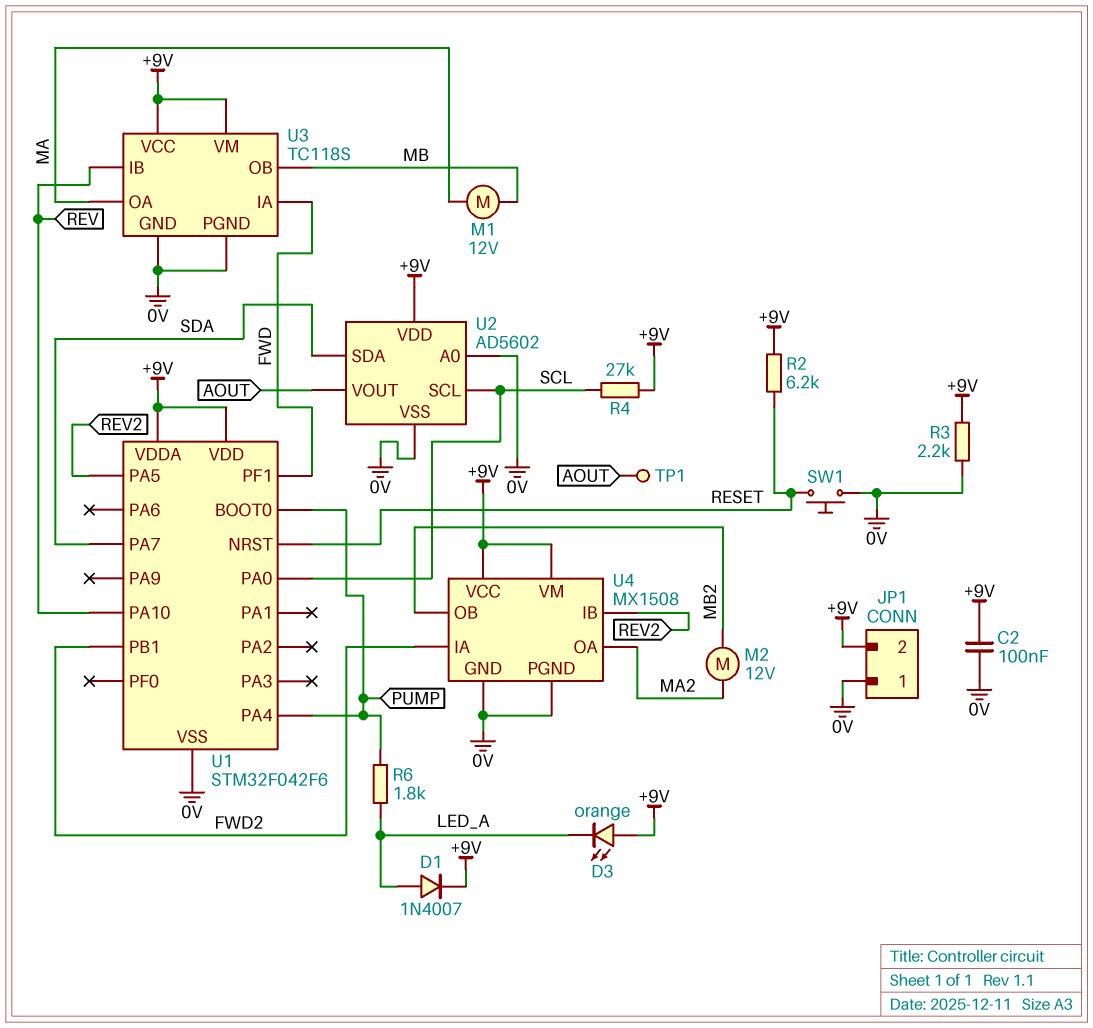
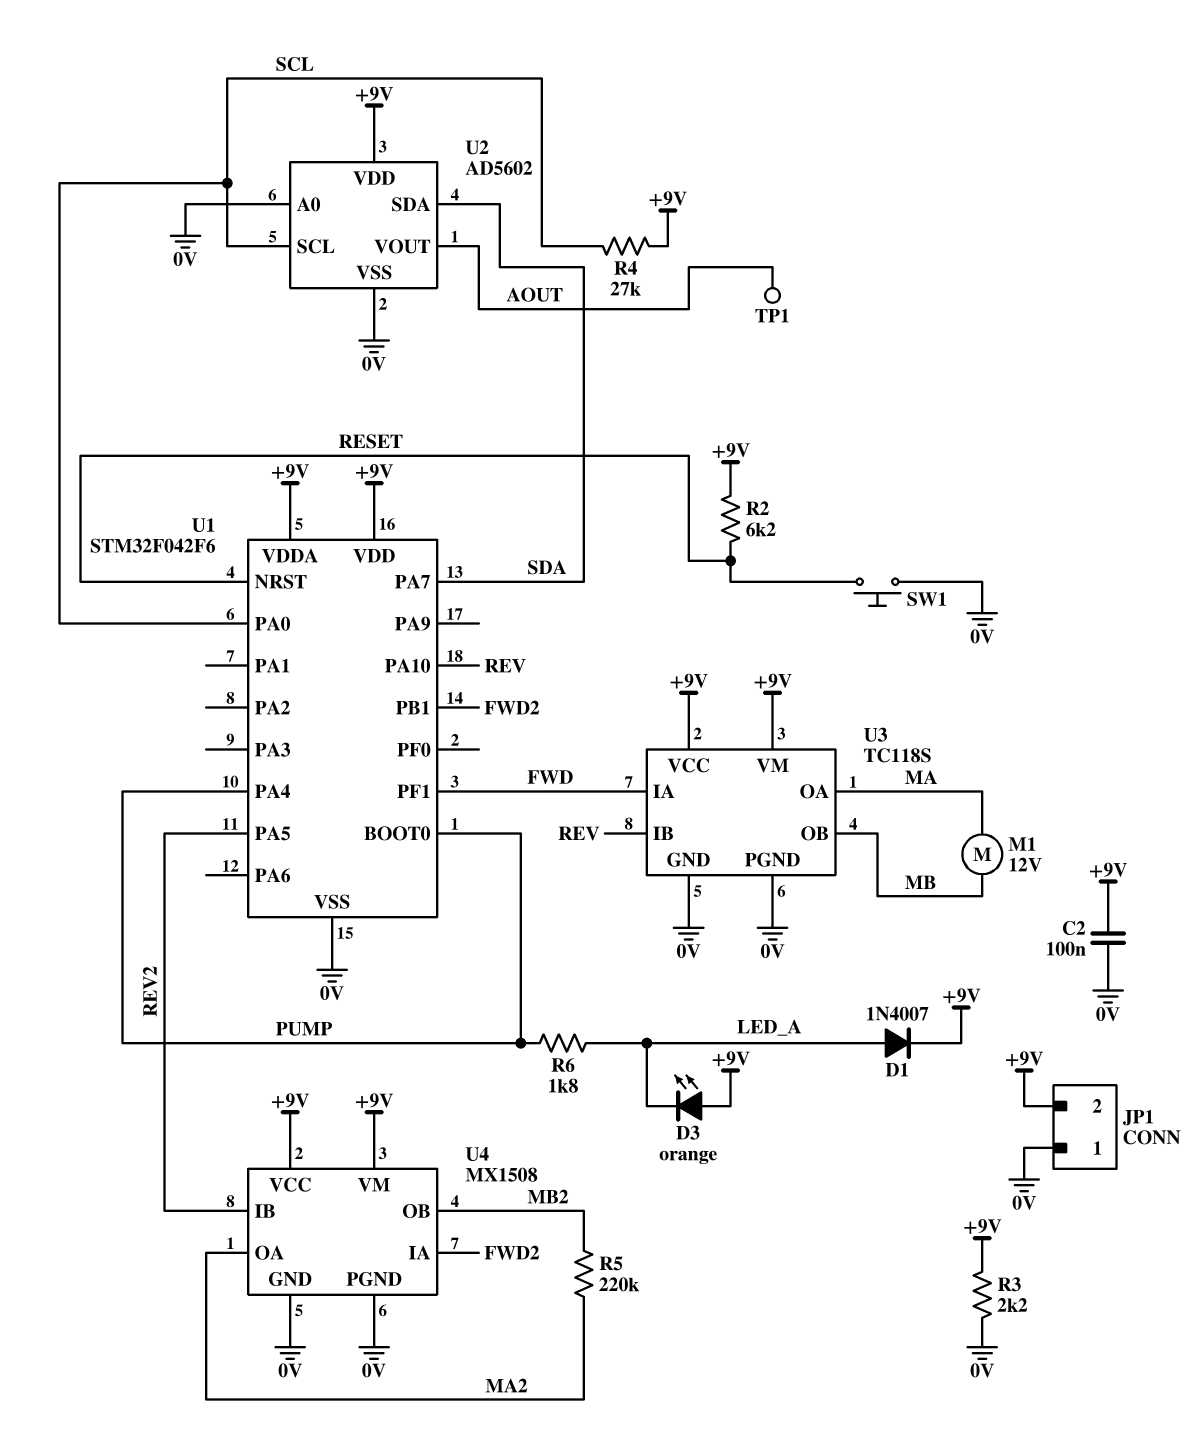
M2: motor 12V (MA2, MB2) -> none
R5: none -> 220k (MA2, MB2)

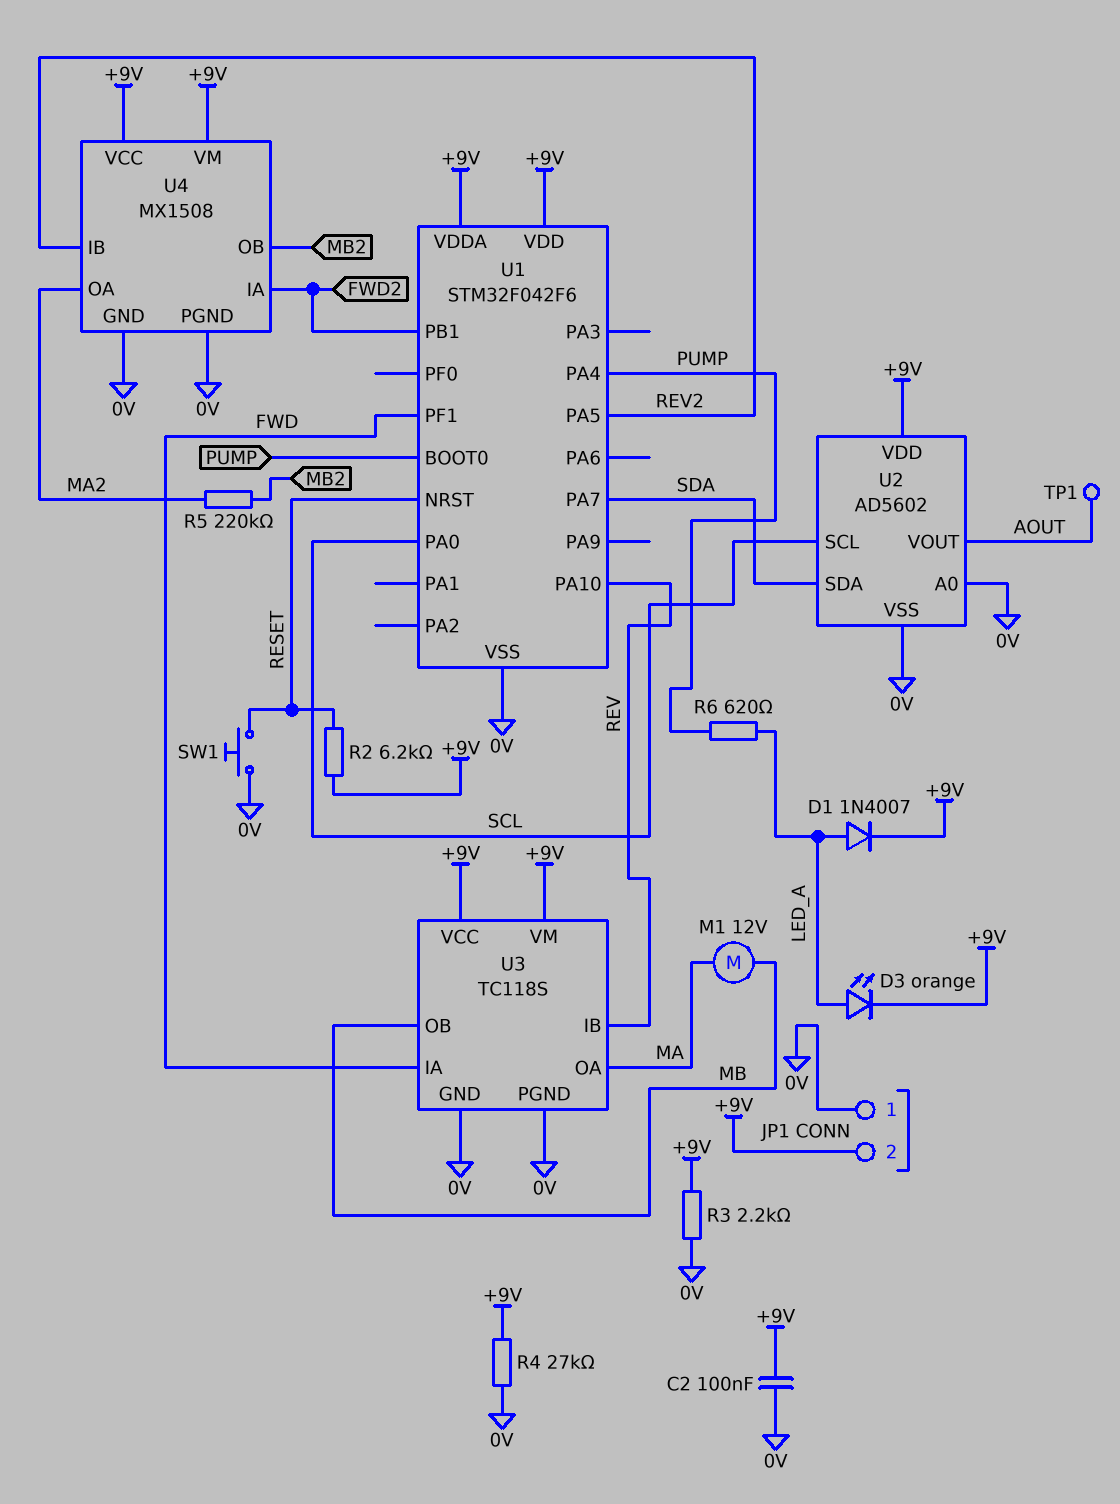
D3: LED orange (A +9V, K LED_A) -> LED orange (A LED_A, K +9V)
R4: 27k (+9V, SCL) -> 27k (+9V, 0V)
R6: 1.8k (LED_A, PUMP) -> 620 (LED_A, PUMP)

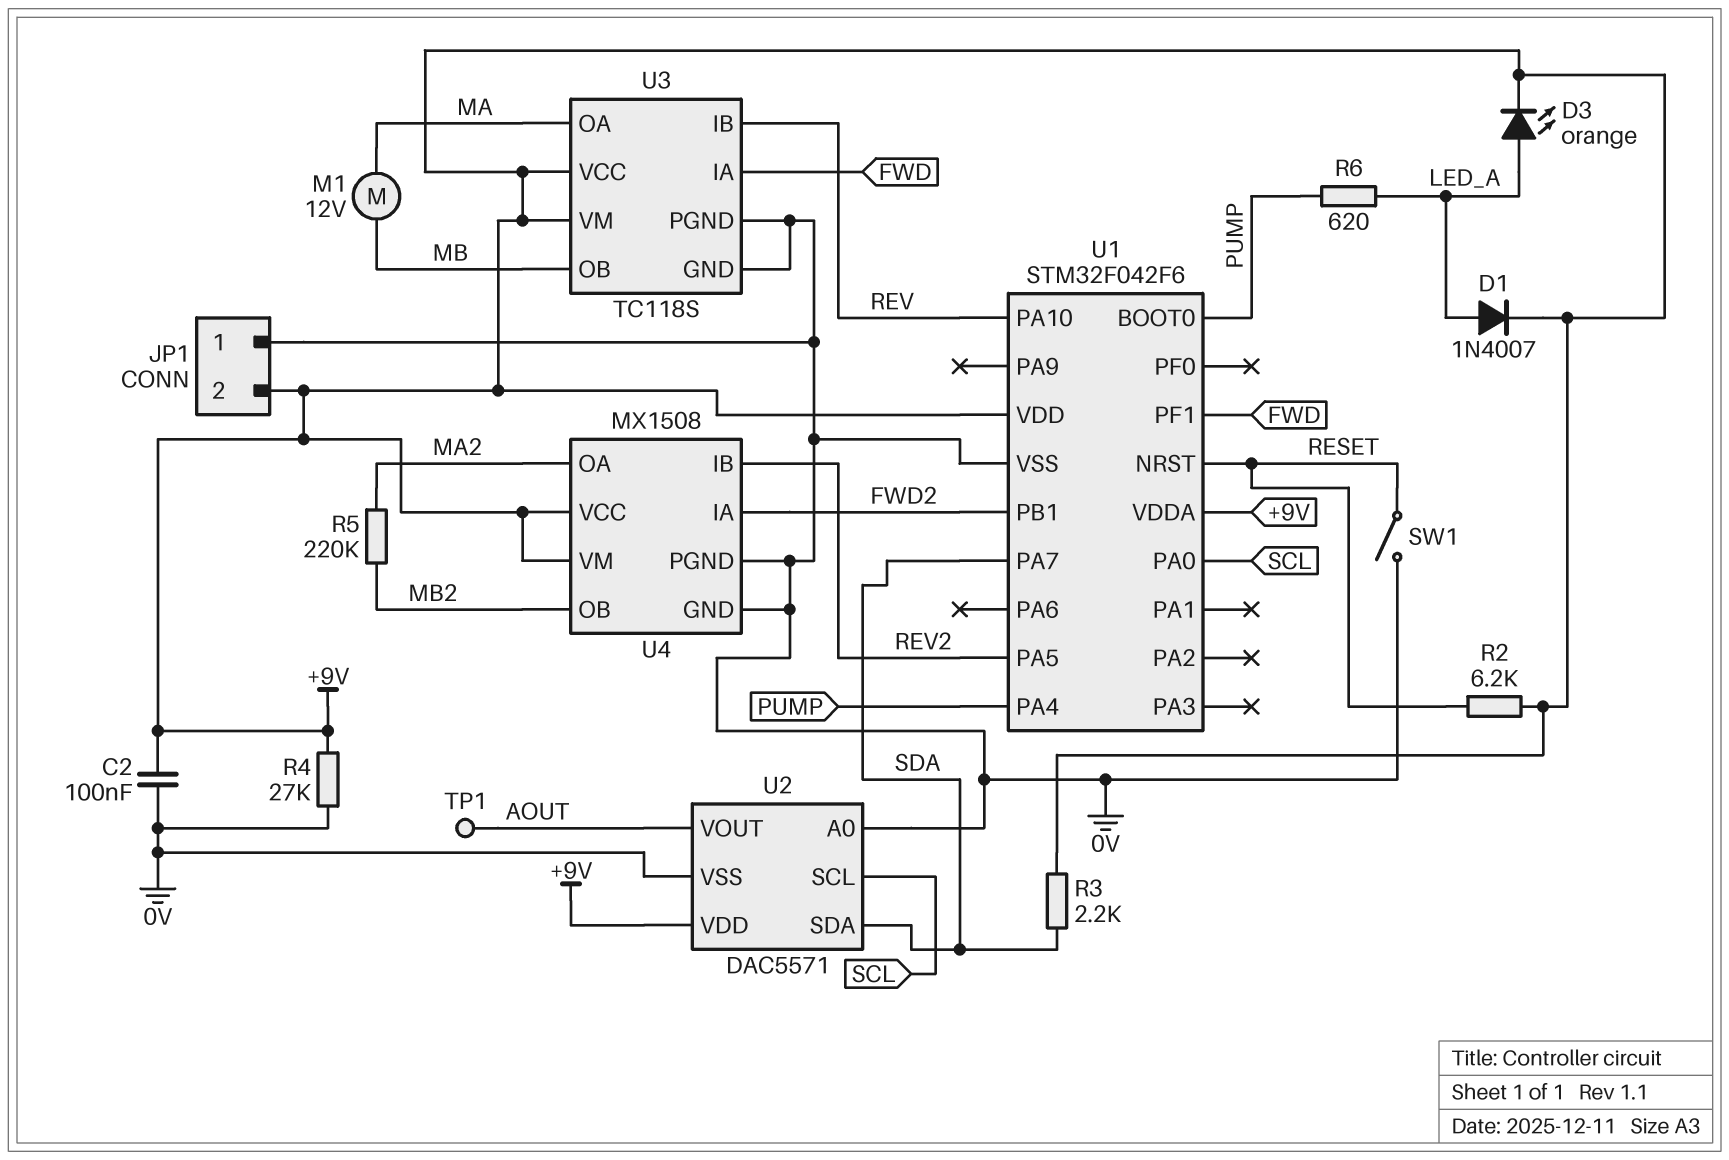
R3: 2.2k (+9V, 0V) -> 2.2k (+9V, SDA)
SW1: button (0V, RESET) -> switch (0V, RESET)
U2: AD5602 -> DAC5571

